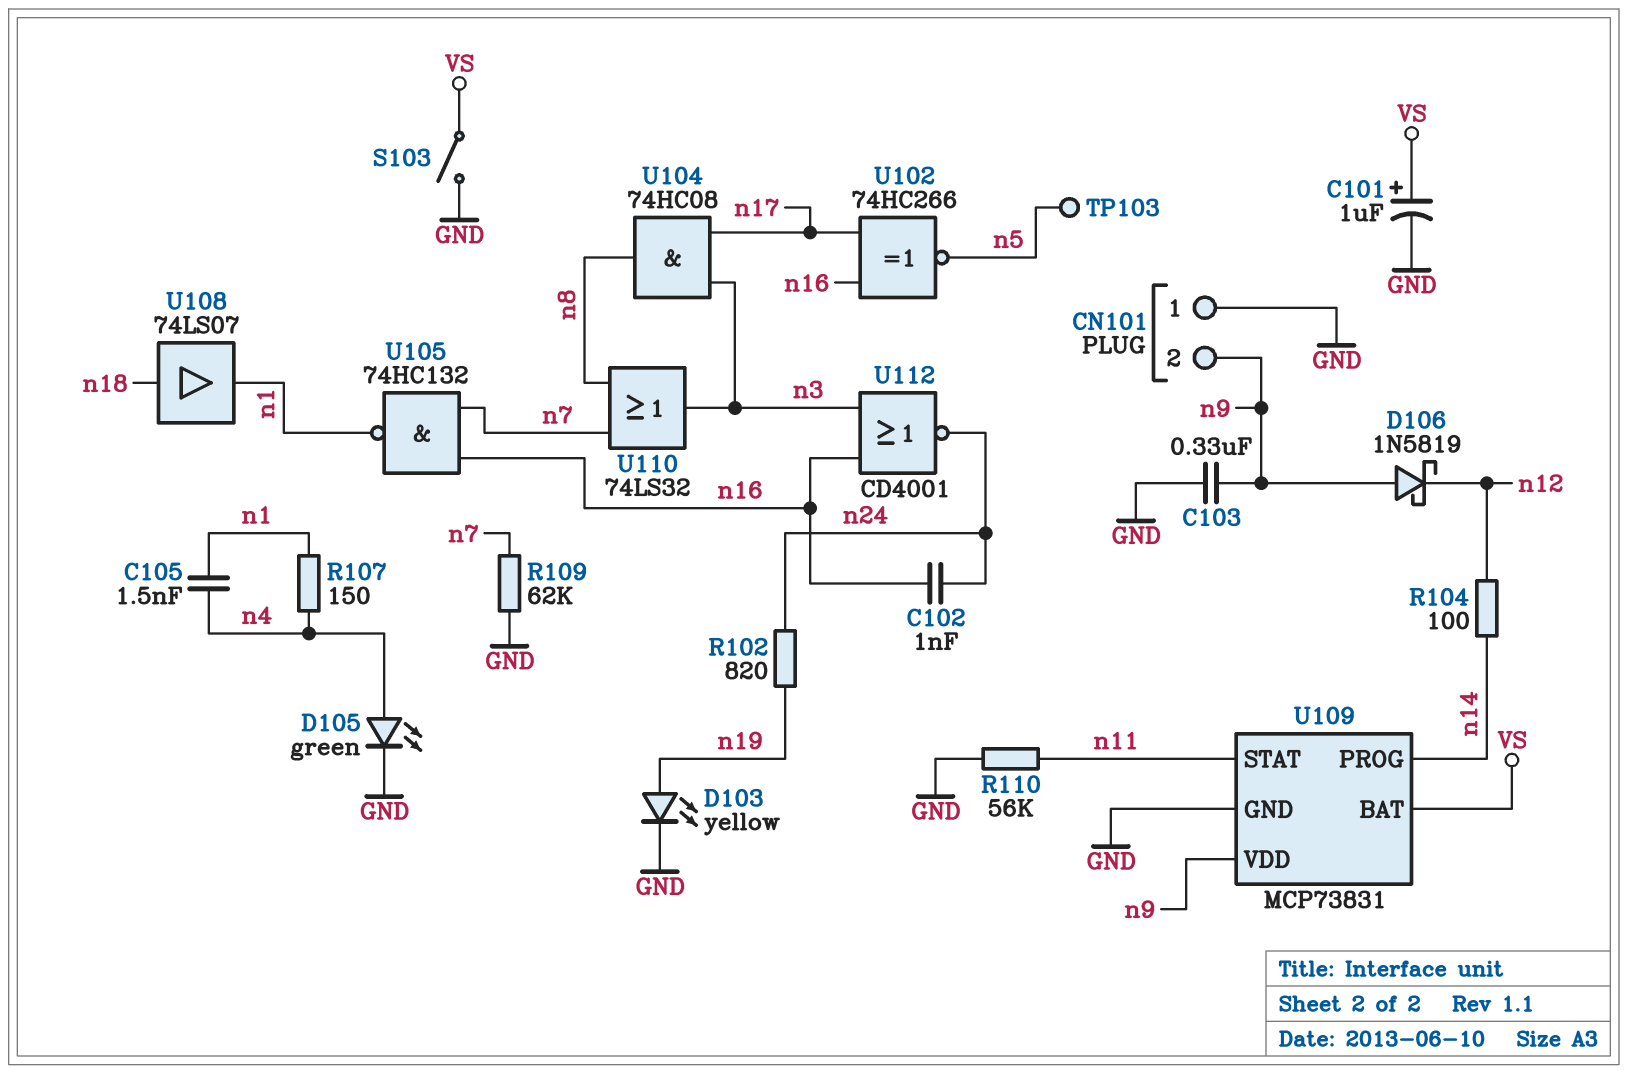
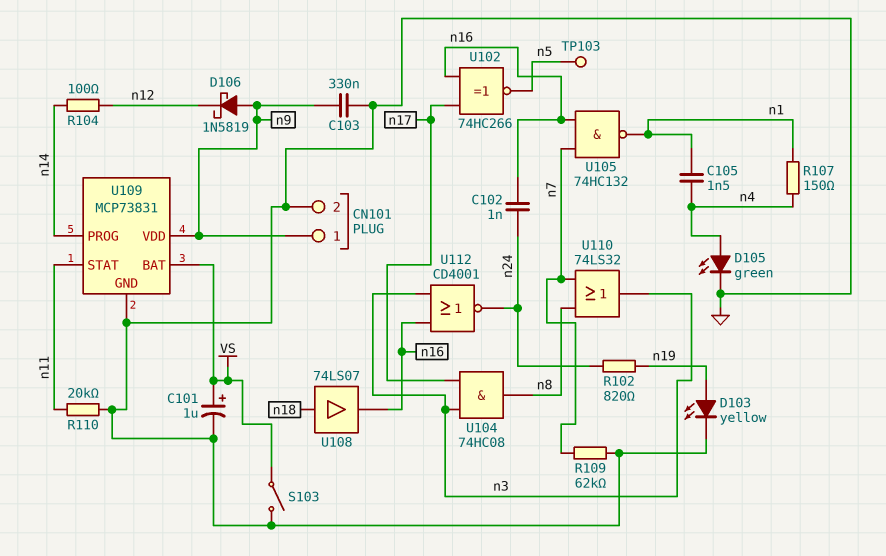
CN101 pin 1: GND -> n9
CN101 pin 2: n9 -> GND
R110: 56k (GND, n11) -> 20k (GND, n11)
U108: buffer 74LS07 (in n18, out n1) -> buffer 74LS07 (in n18, out n16)

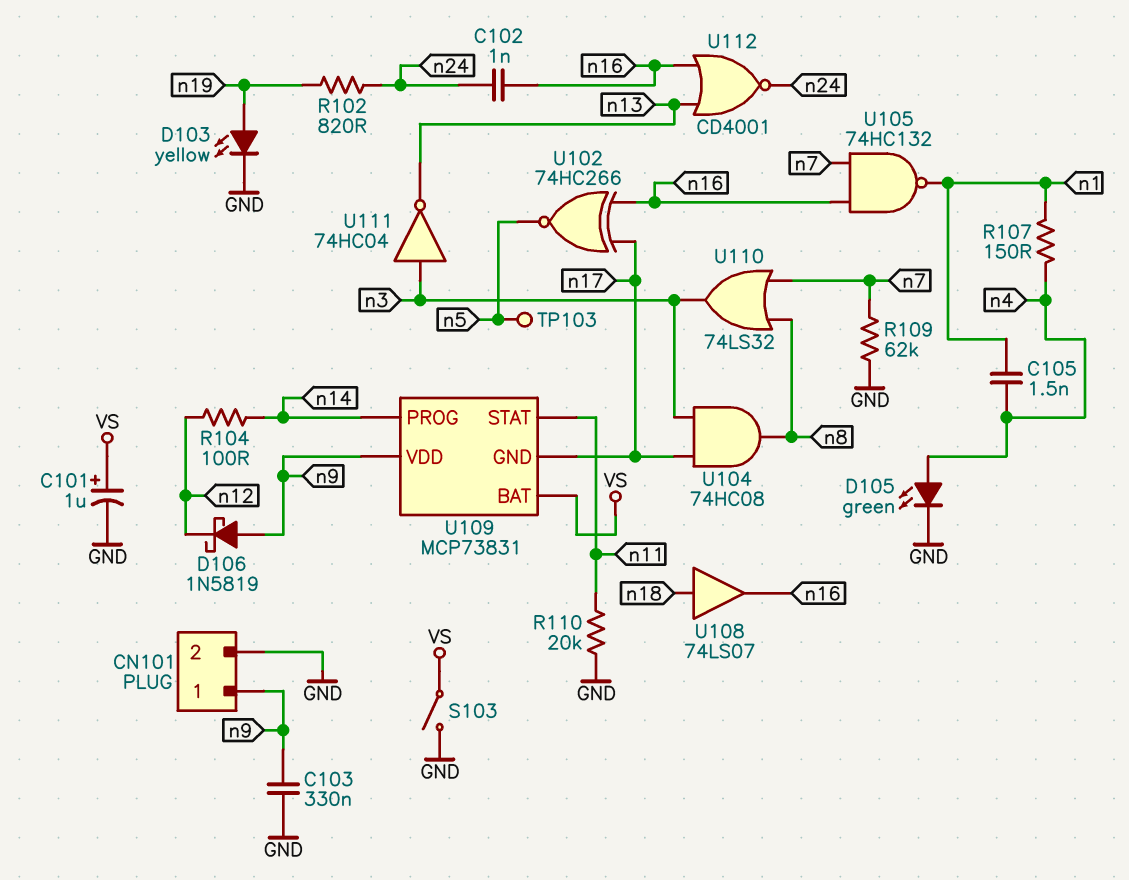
U109 pin GND: GND -> n17
U111: none -> NOT 74HC04 (in n3, out n13)
U112: NOR CD4001 (in n3, in n16, out n24) -> NOR CD4001 (in n13, in n16, out n24)

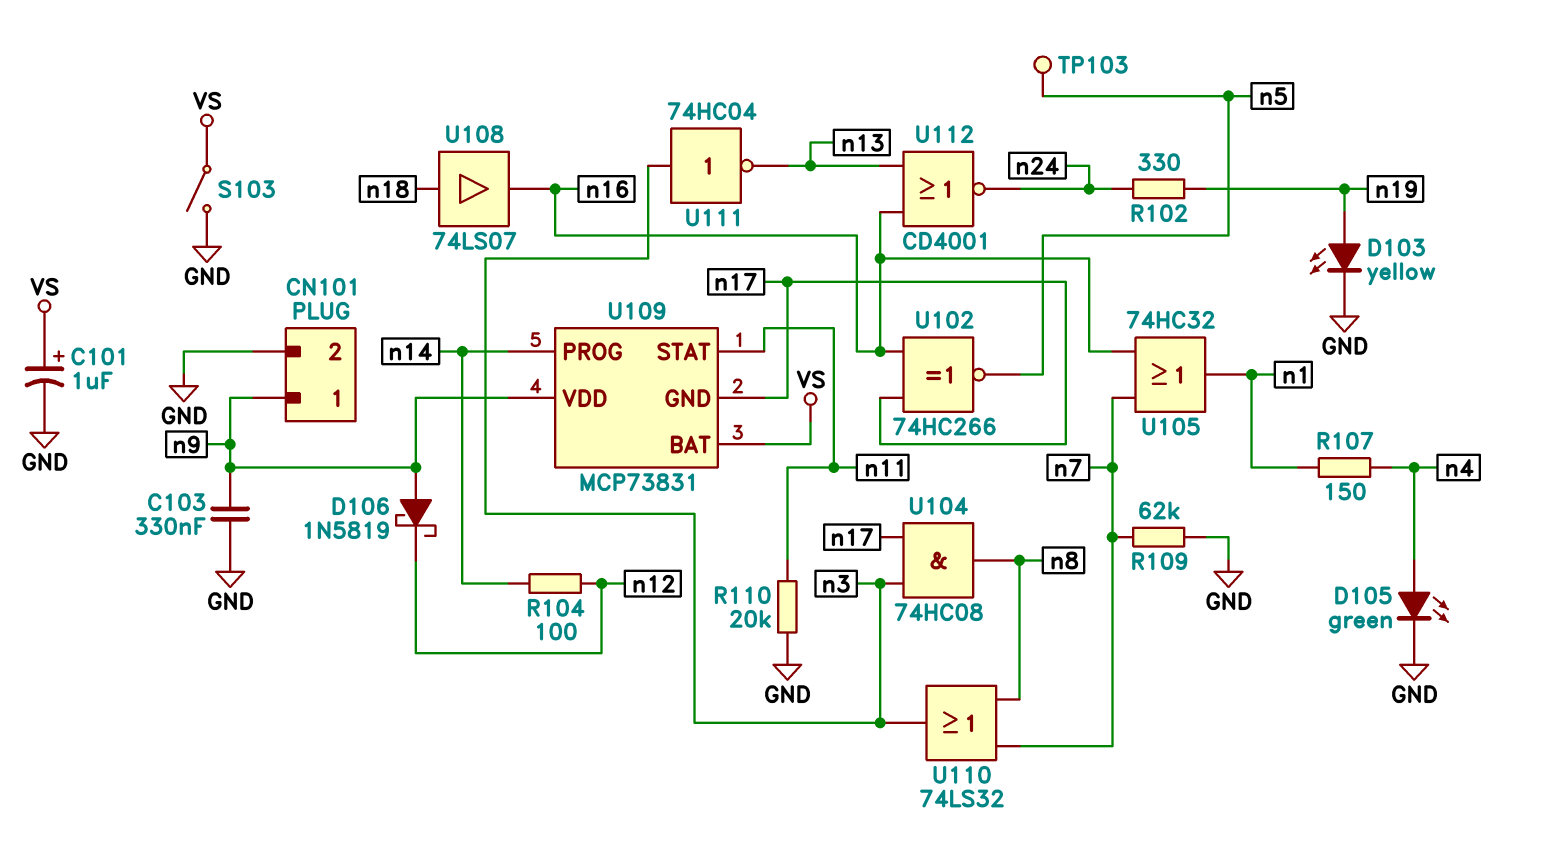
C102: 1nF (n16, n24) -> none
C105: 1.5nF (n1, n4) -> none
R102: 820 (n19, n24) -> 330 (n19, n24)
U105: NAND 74HC132 (in n7, in n16, out n1) -> OR 74HC32 (in n7, in n16, out n1)

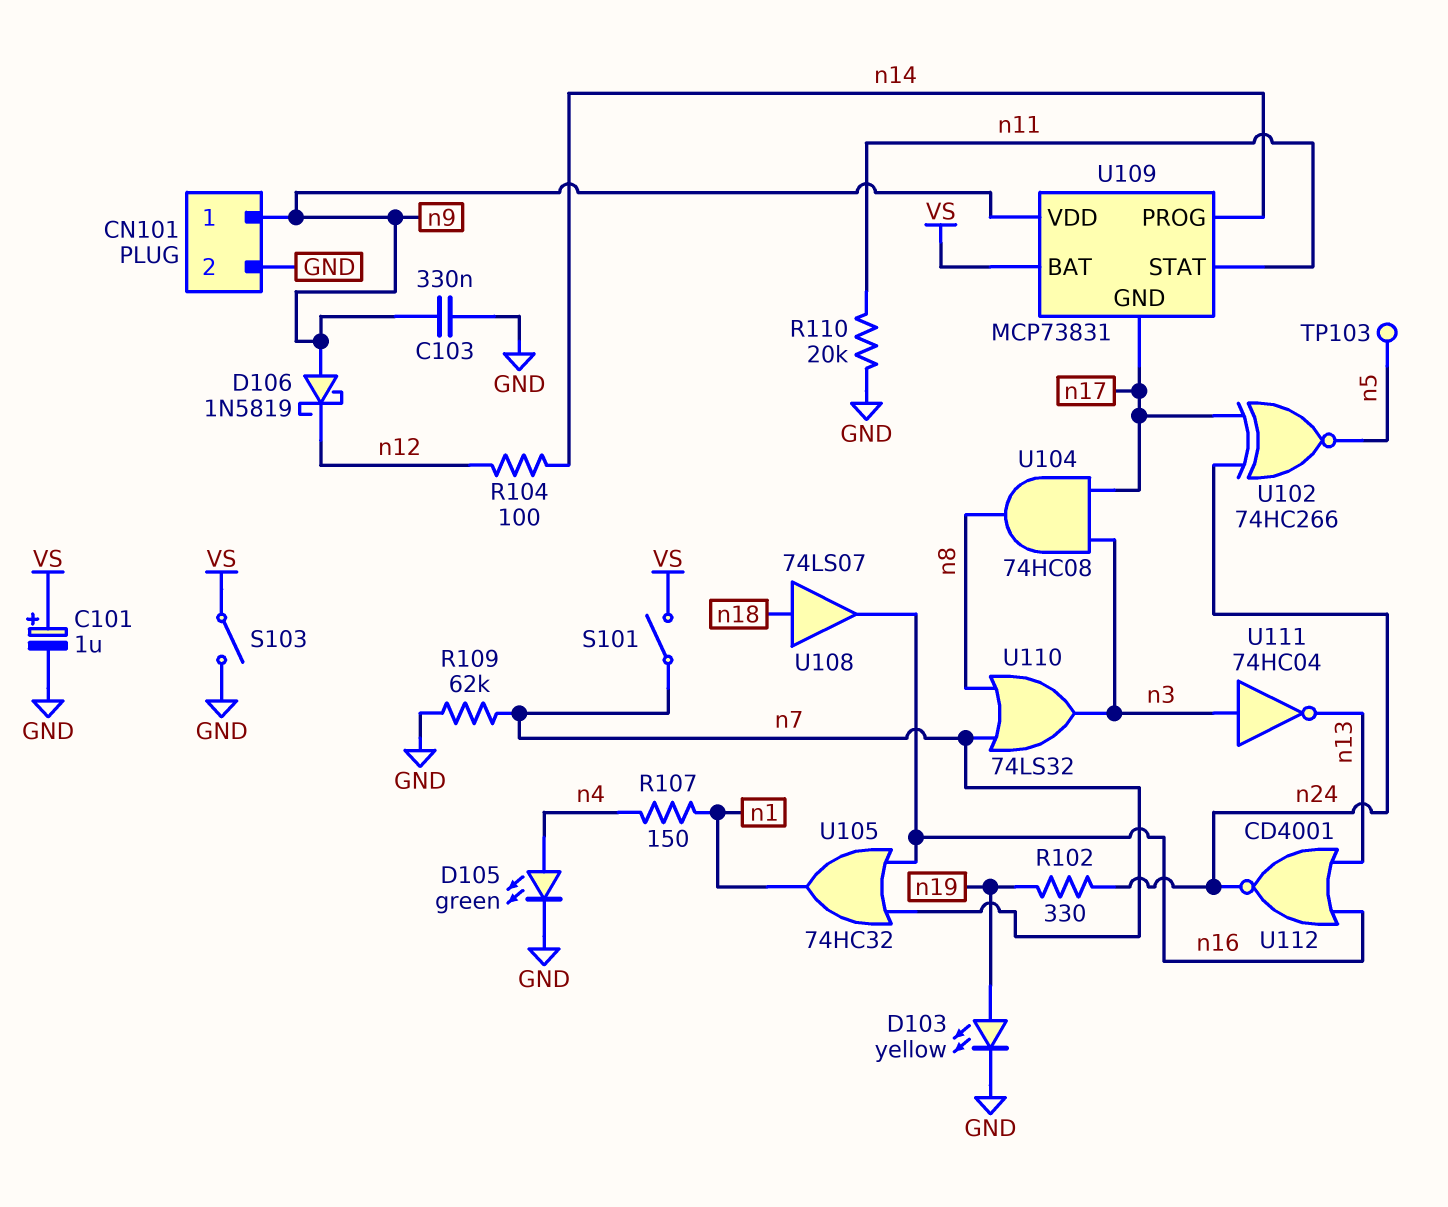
S101: none -> switch (VS, n7)
U102: XNOR 74HC266 (in n16, in n17, out n5) -> XNOR 74HC266 (in n17, in n24, out n5)

